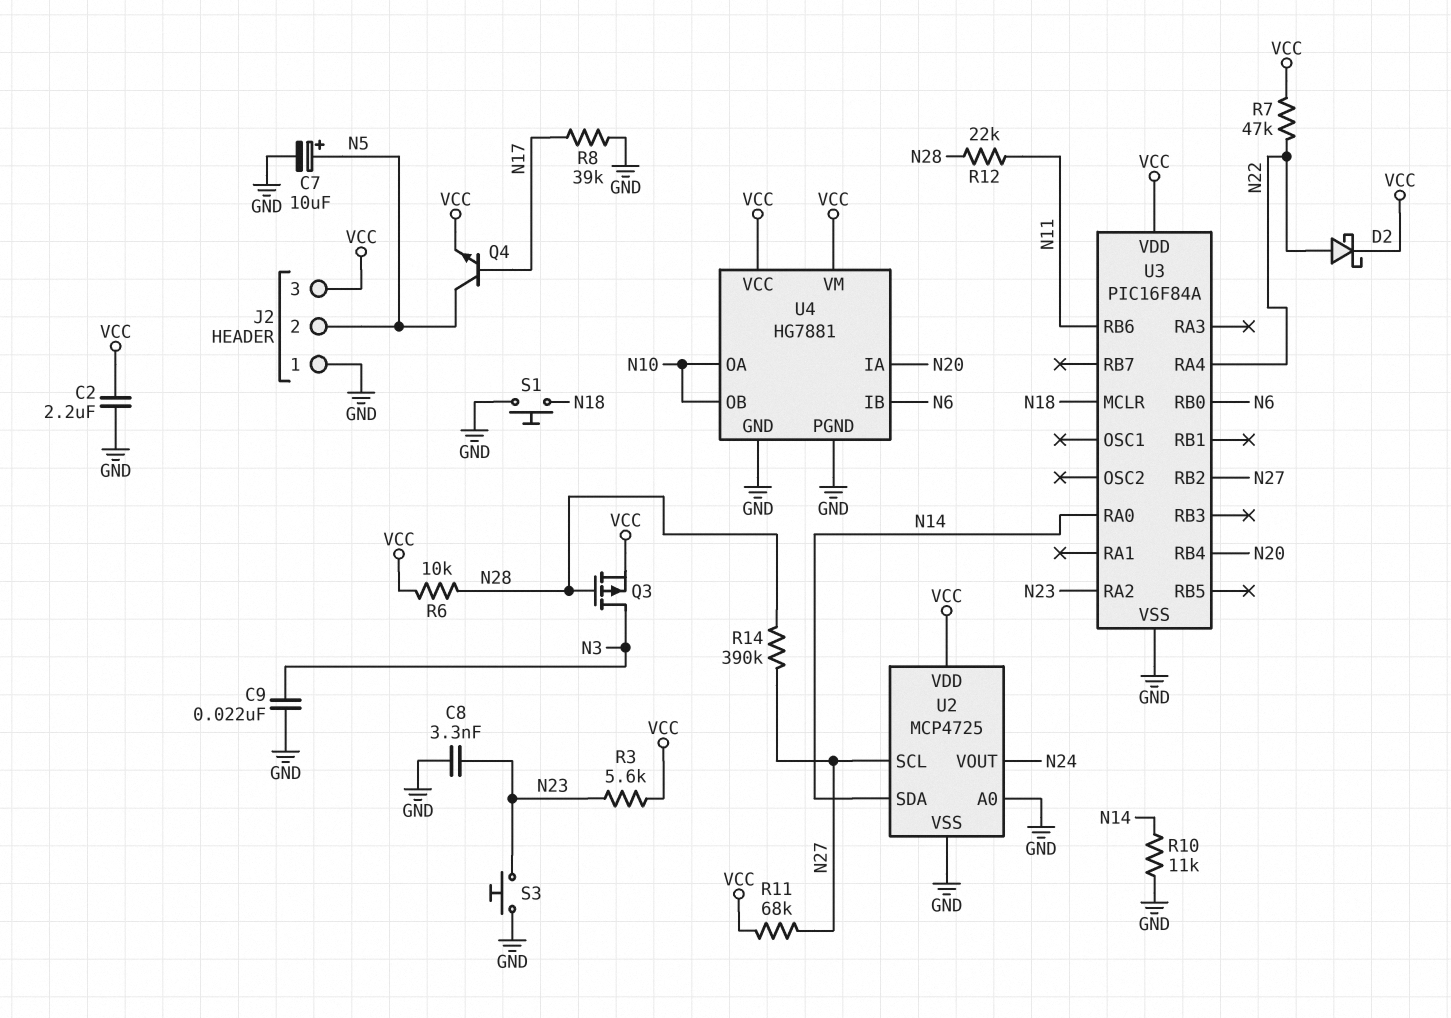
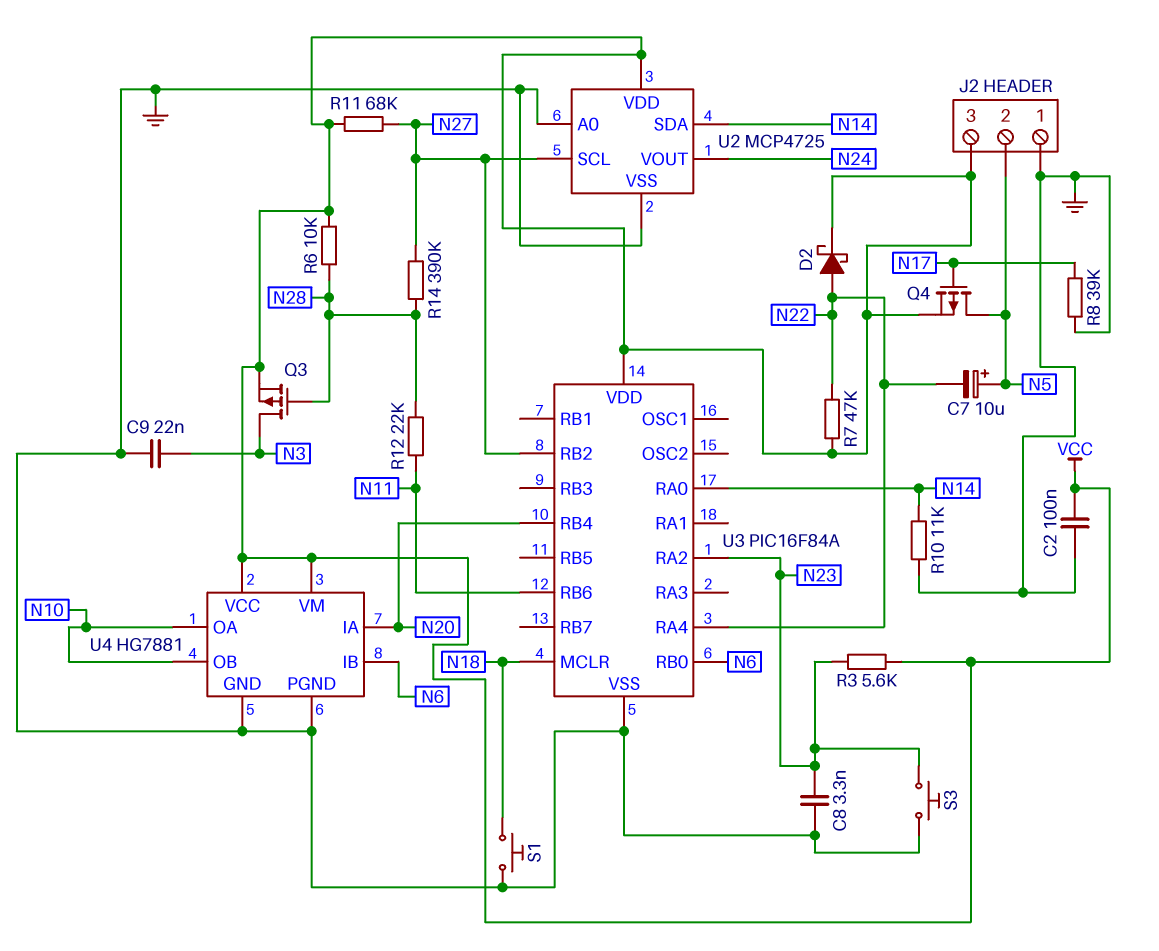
C2: 2.2uF (GND, VCC) -> 100nF (GND, VCC)
C7: 10uF (plus N5, minus GND) -> 10uF (plus N5, minus N22)
Q4: NPN (B N17, C N5, E VCC) -> PMOS (G N17, D N5, S VCC)

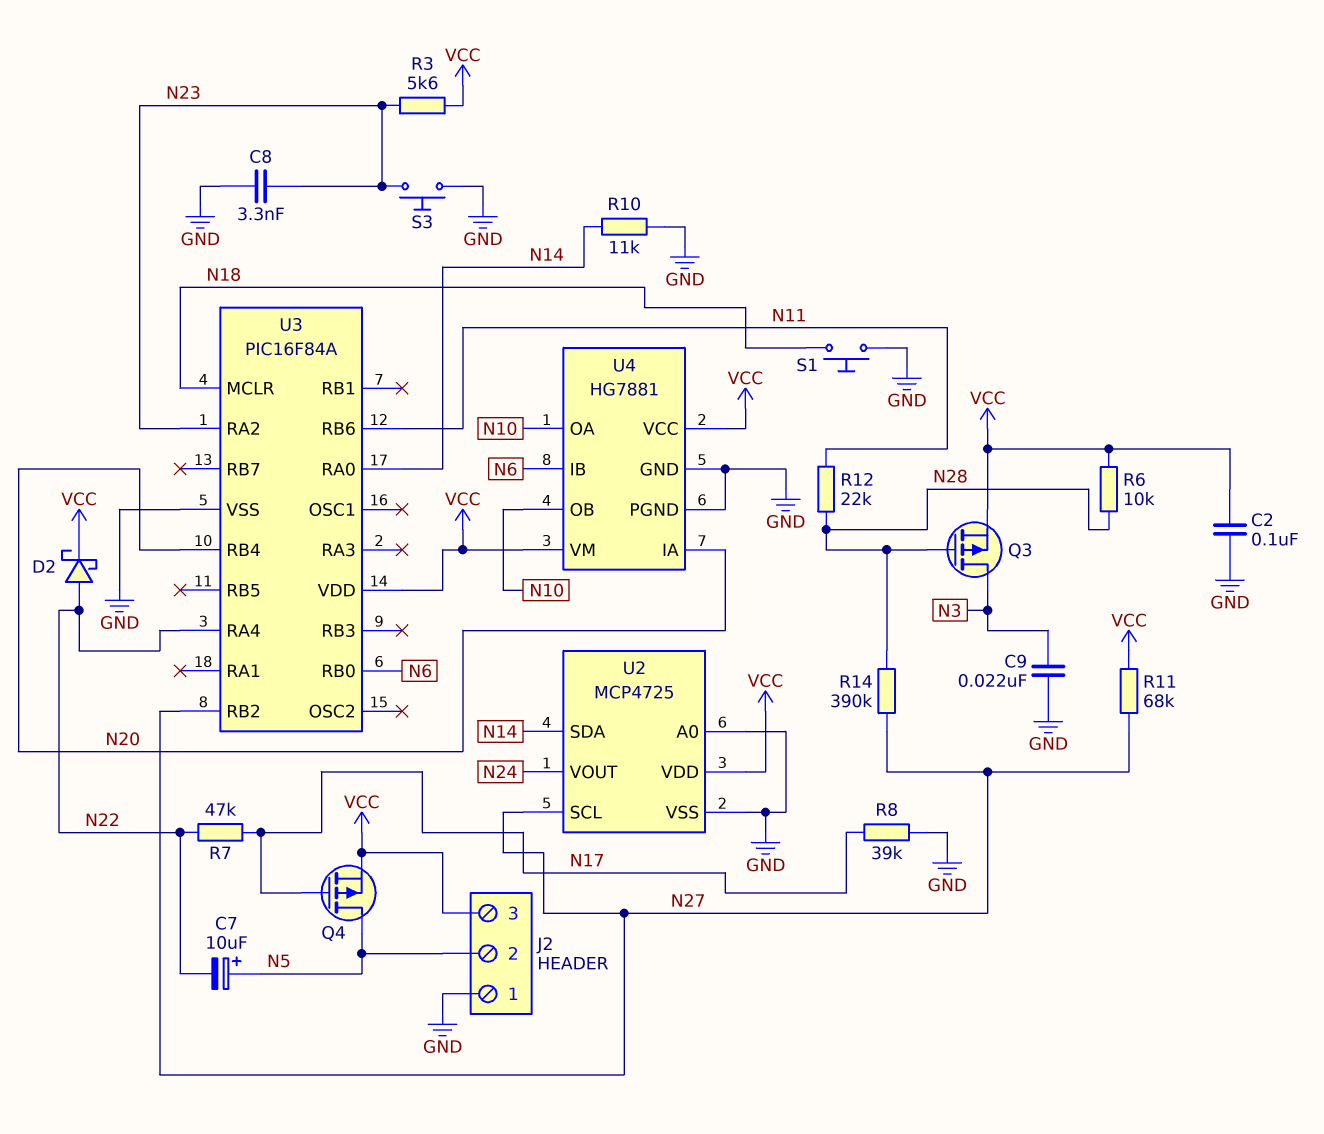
R7: 47k (N22, VCC) -> 47k (N17, N22)

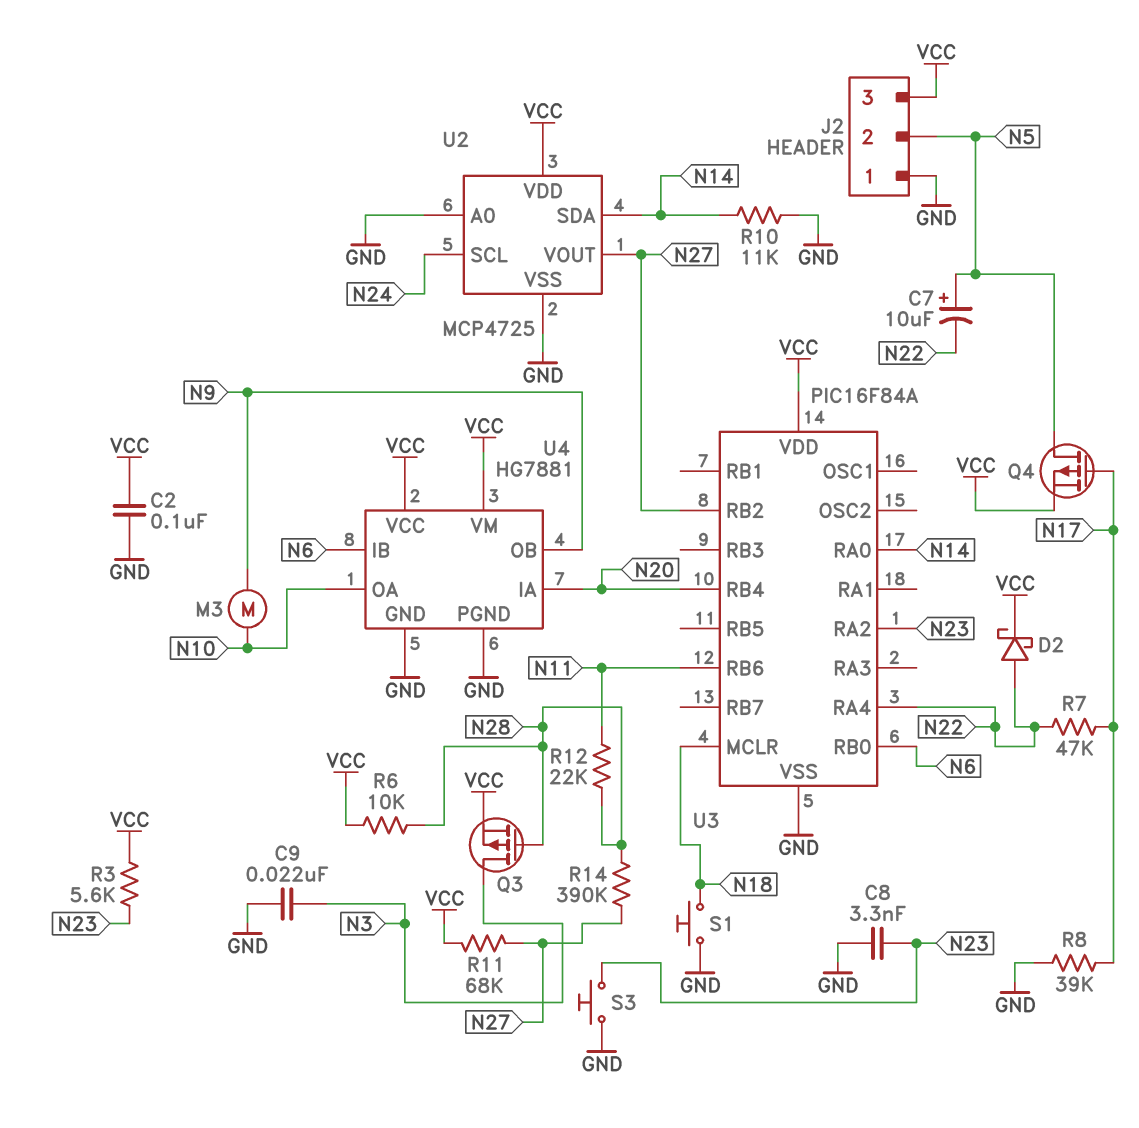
M3: none -> motor (N9, N10)
U2 pin SCL: N27 -> N24
U2 pin VOUT: N24 -> N27
U4 pin OB: N10 -> N9

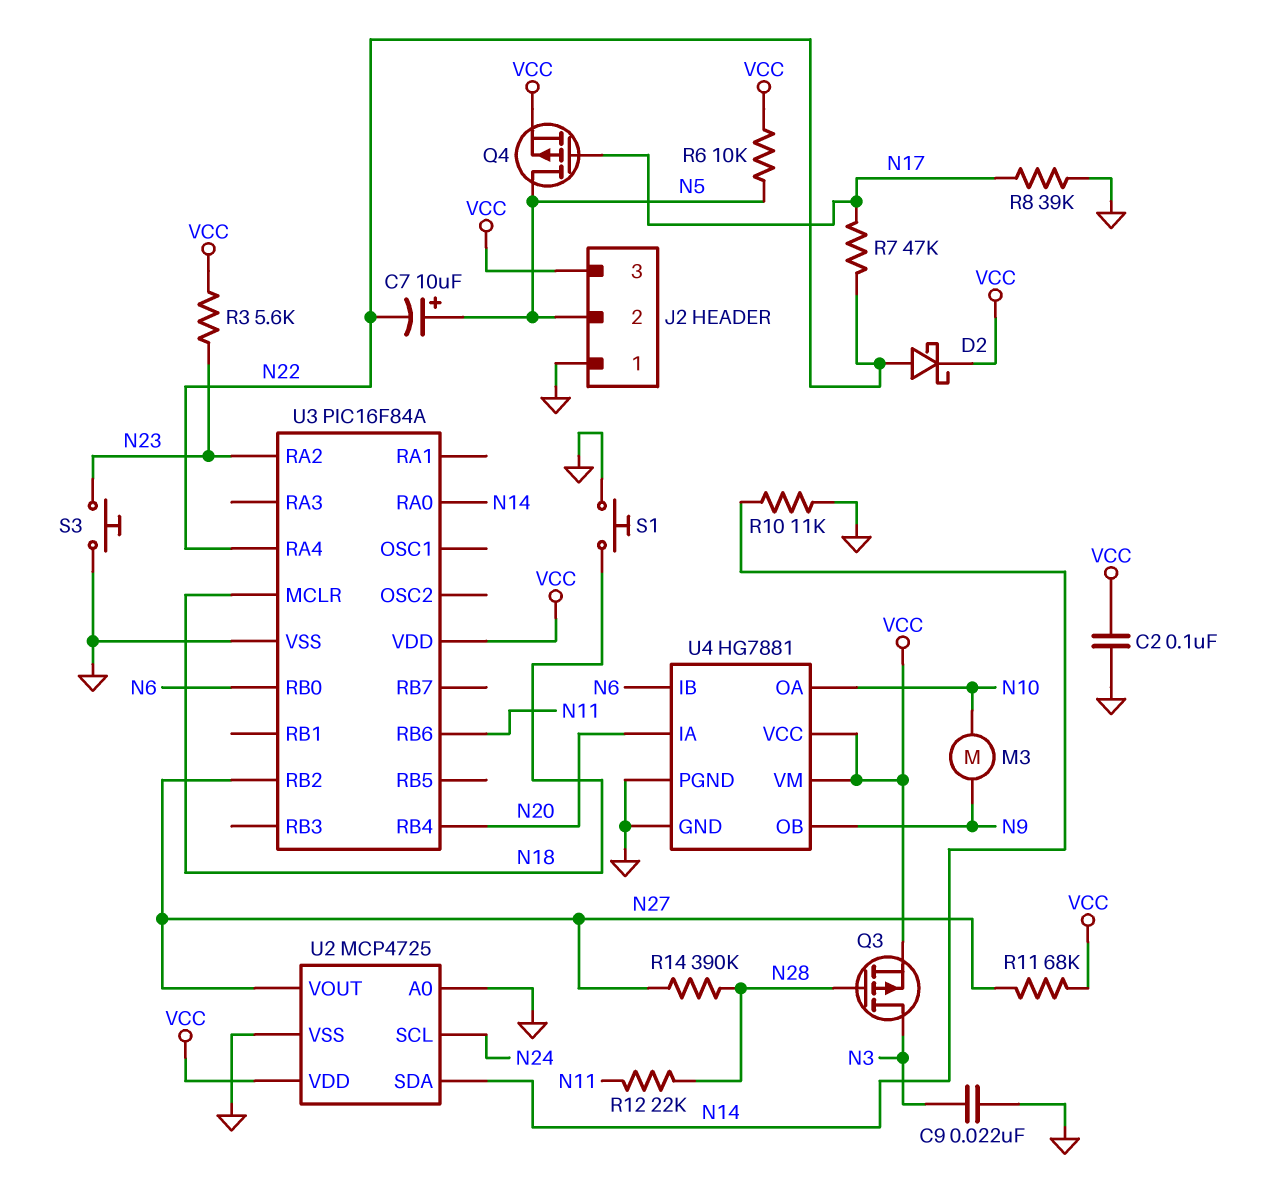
C8: 3.3nF (GND, N23) -> none
R6: 10k (N28, VCC) -> 10k (N5, VCC)

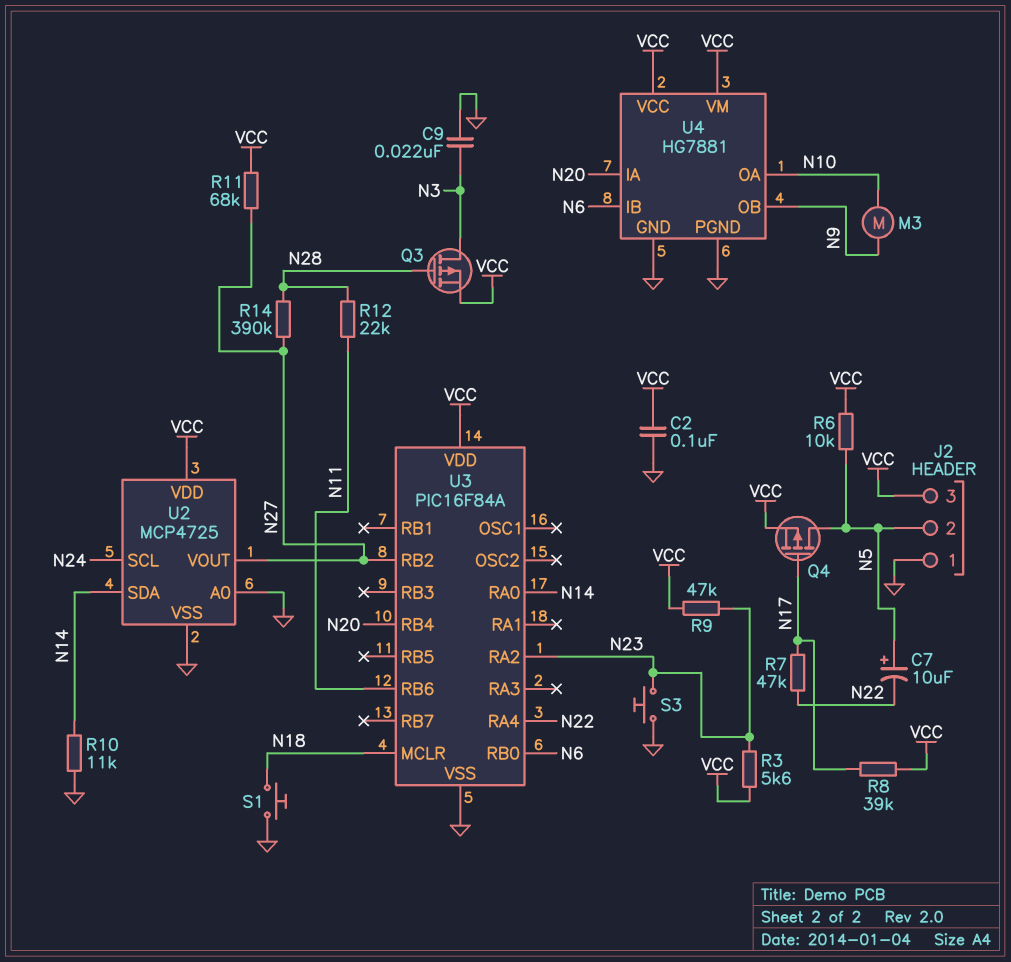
D2: schottky (A N22, K VCC) -> none
R8: 39k (GND, N17) -> 39k (N17, VCC)
R9: none -> 47k (N23, VCC)

